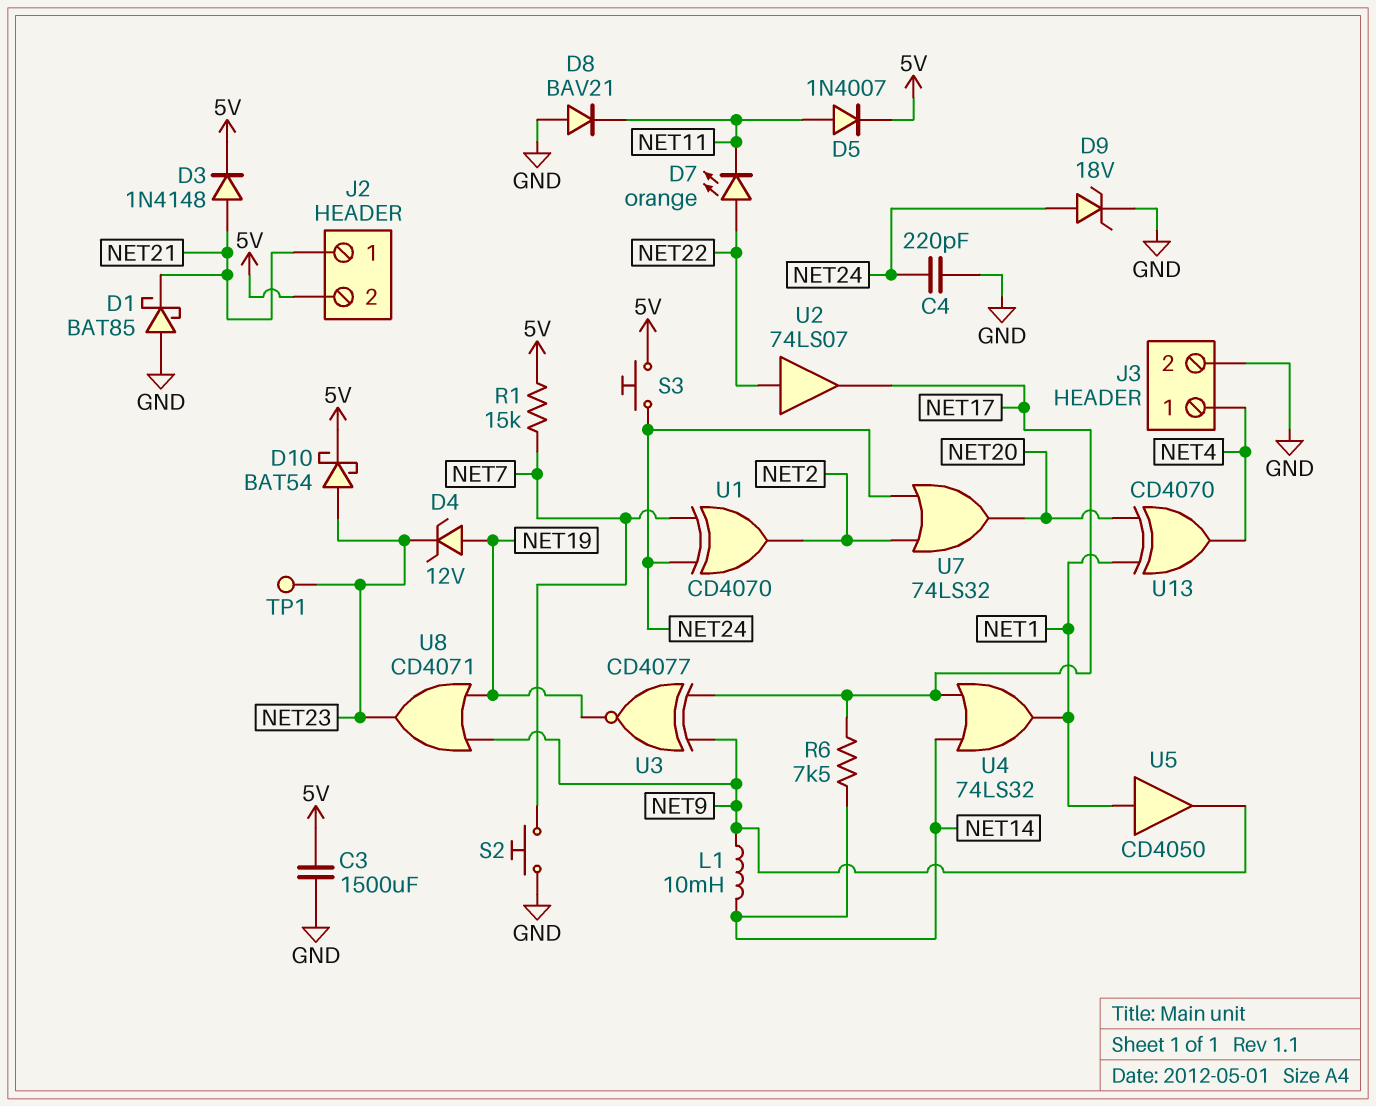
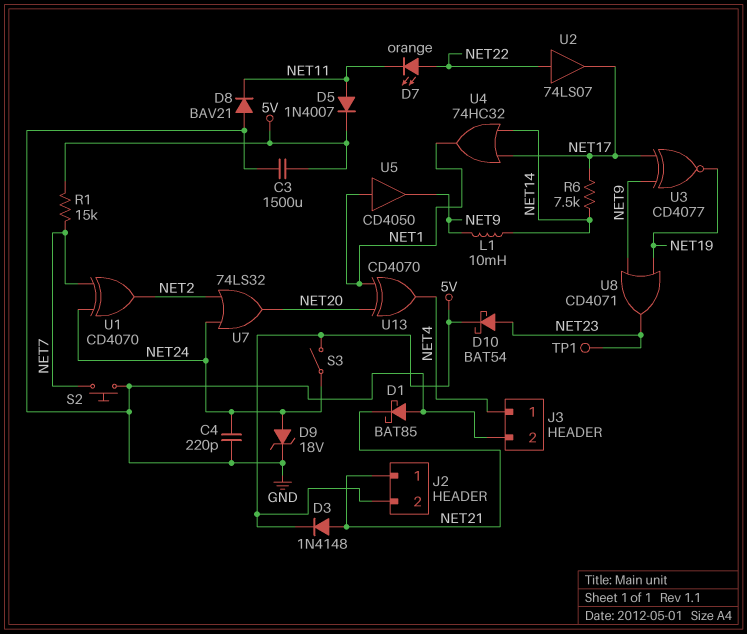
D4: zener 12V (A NET19, K NET23) -> none
S3: button (5V, NET24) -> switch (5V, NET24)
U4: OR 74LS32 (in NET14, in NET17, out NET1) -> OR 74HC32 (in NET14, in NET17, out NET1)

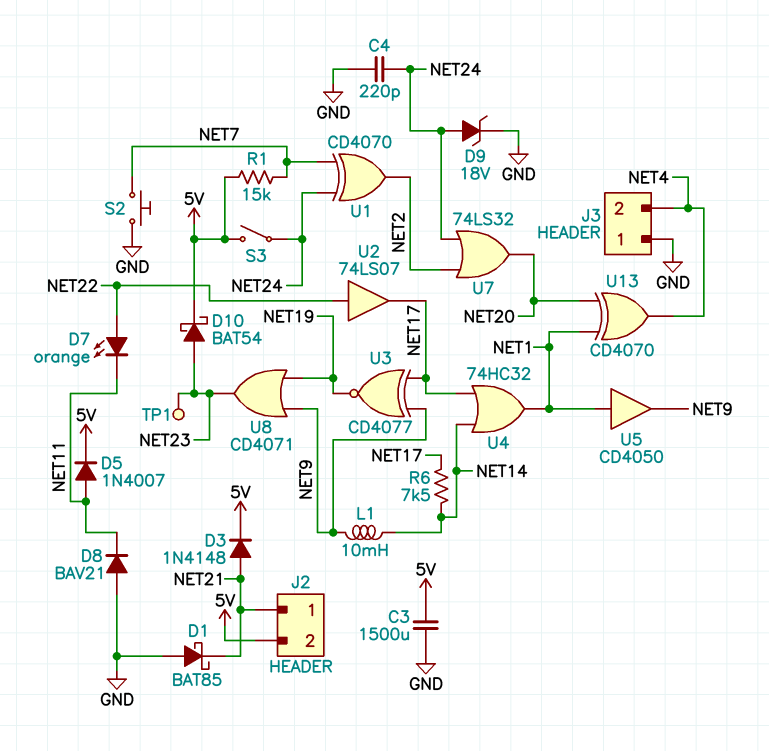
J3 pin 1: NET4 -> GND
J3 pin 2: GND -> NET4

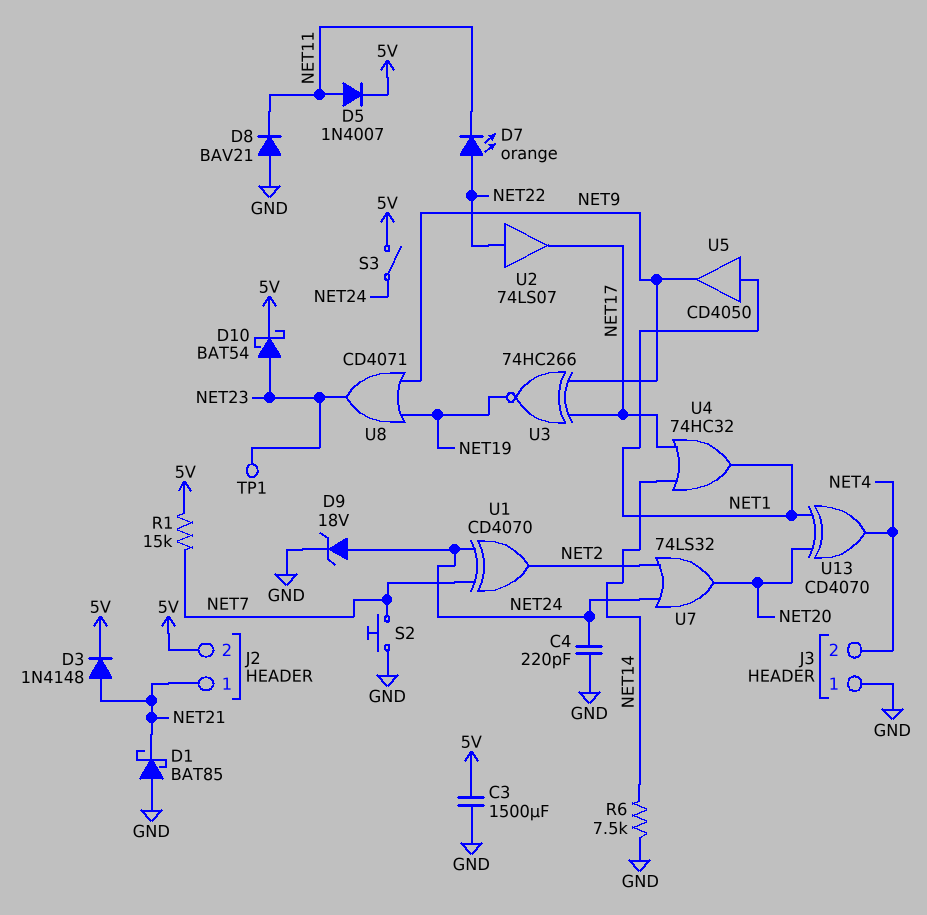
L1: 10mH (NET9, NET14) -> none
R6: 7.5k (NET14, NET17) -> 7.5k (GND, NET14)
U3: XNOR CD4077 (in NET9, in NET17, out NET19) -> XNOR 74HC266 (in NET9, in NET17, out NET19)

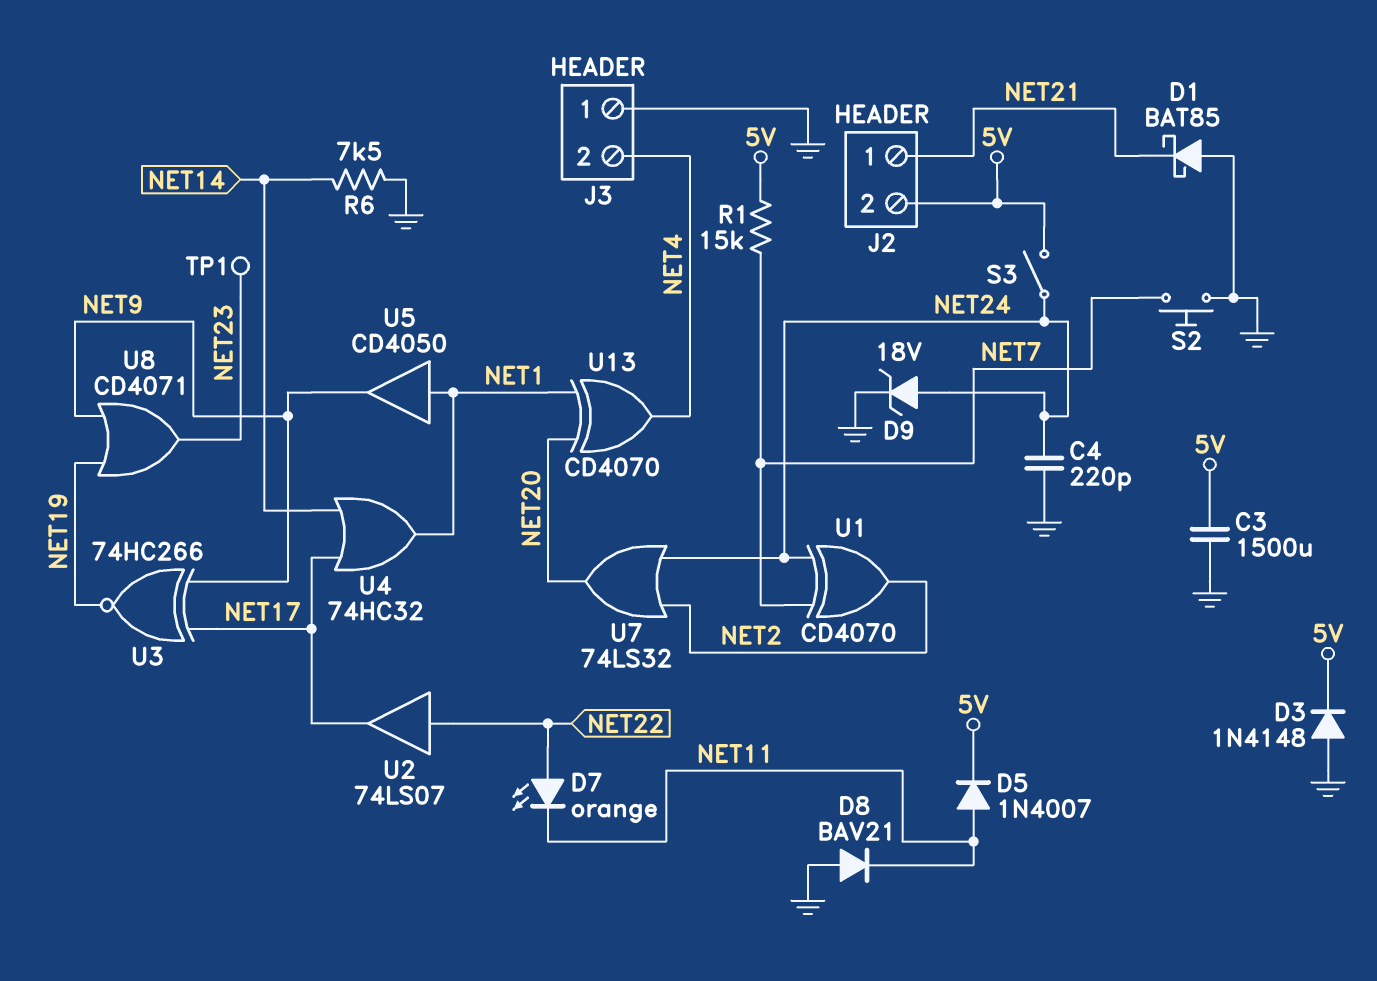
D3: diode 1N4148 (A NET21, K 5V) -> diode 1N4148 (A GND, K 5V)
D10: schottky BAT54 (A NET23, K 5V) -> none

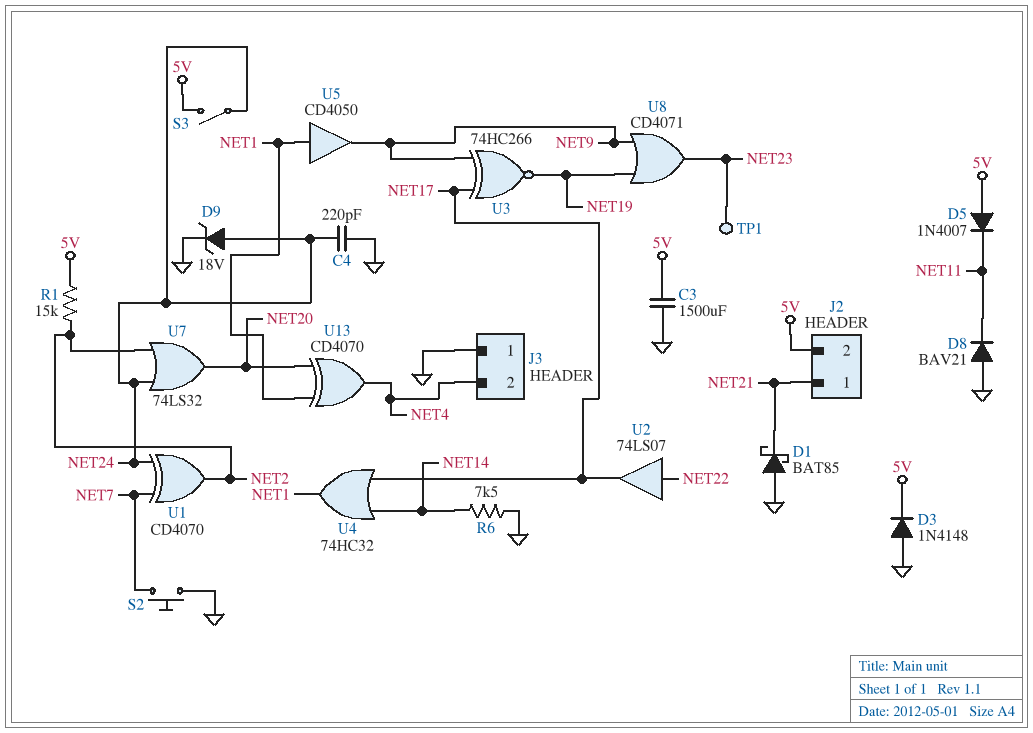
D5: diode 1N4007 (A NET11, K 5V) -> diode 1N4007 (A 5V, K NET11)
D7: LED orange (A NET22, K NET11) -> none
R1: 15k (5V, NET7) -> 15k (5V, NET2)

